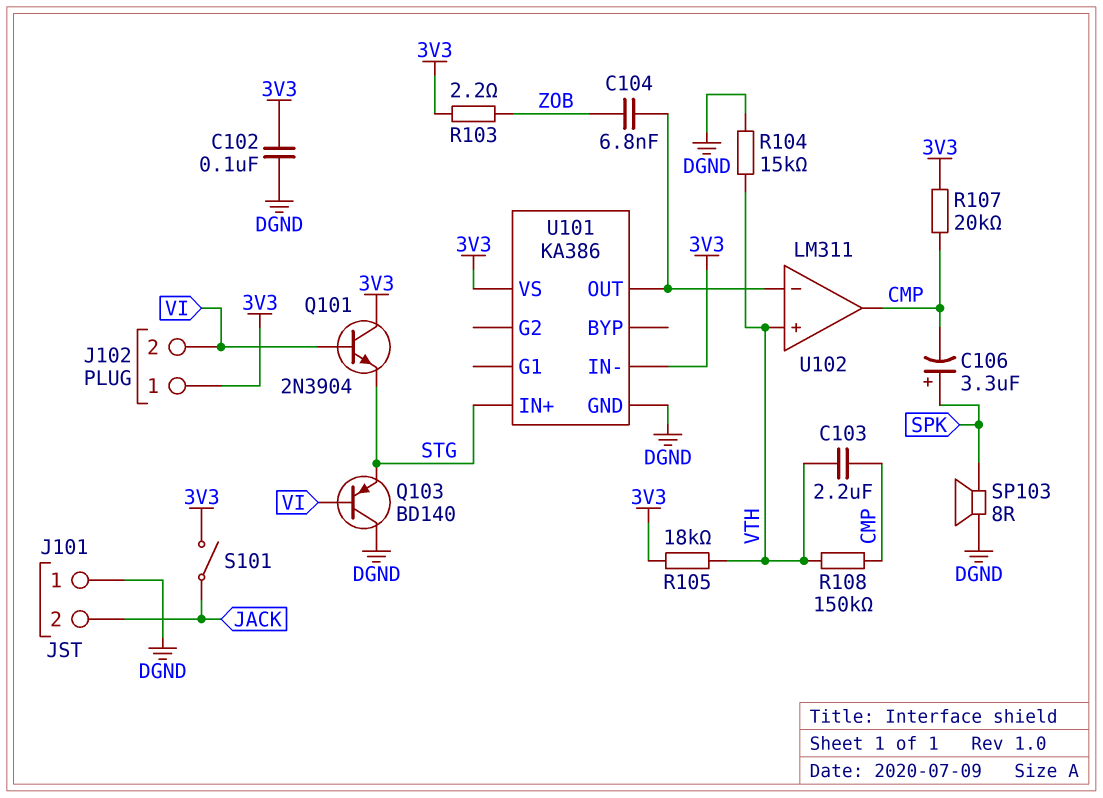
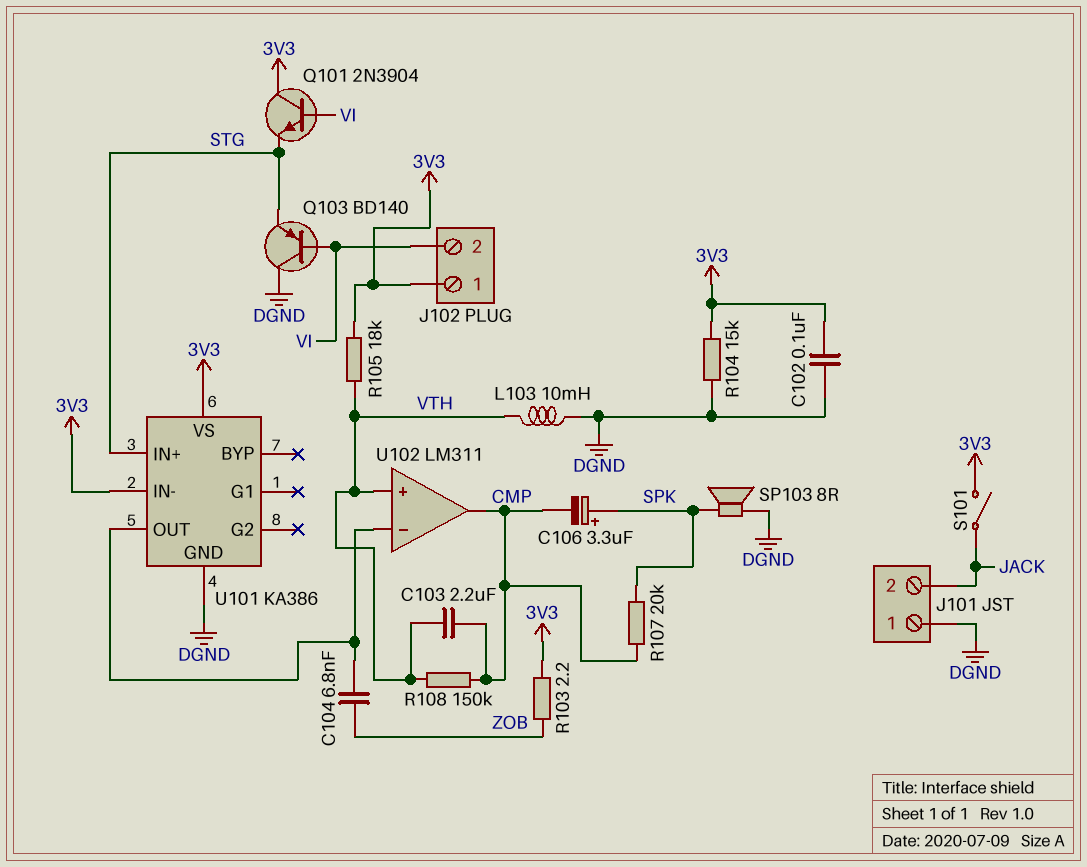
L103: none -> 10mH (DGND, VTH)
R104: 15k (DGND, VTH) -> 15k (3V3, DGND)
R107: 20k (3V3, CMP) -> 20k (CMP, SPK)

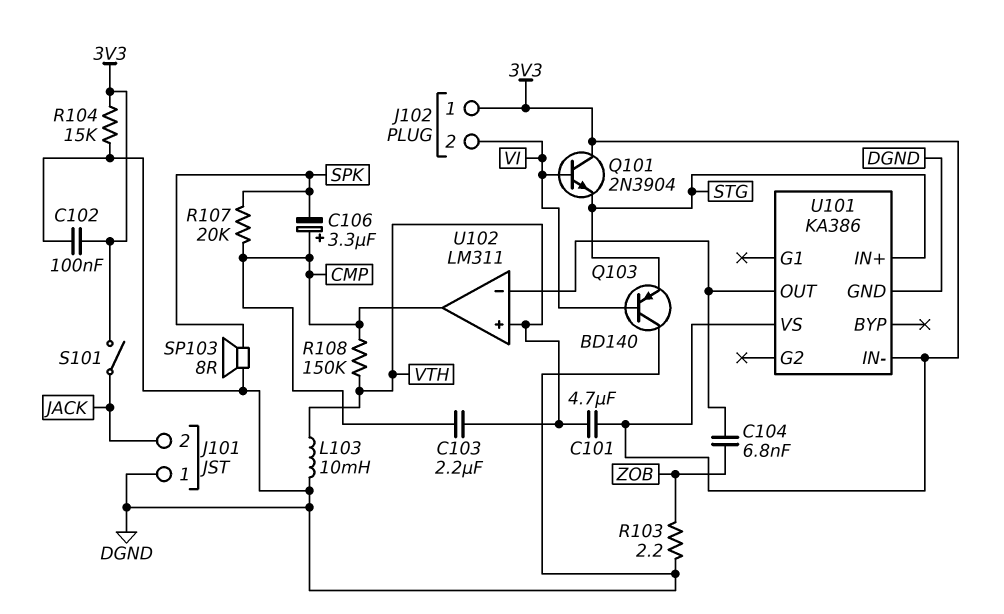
C101: none -> 4.7uF (3V3, VTH)
C106: 3.3uF (plus SPK, minus CMP) -> 3.3uF (plus CMP, minus SPK)
R103: 2.2 (3V3, ZOB) -> 2.2 (DGND, ZOB)
R105: 18k (3V3, VTH) -> none

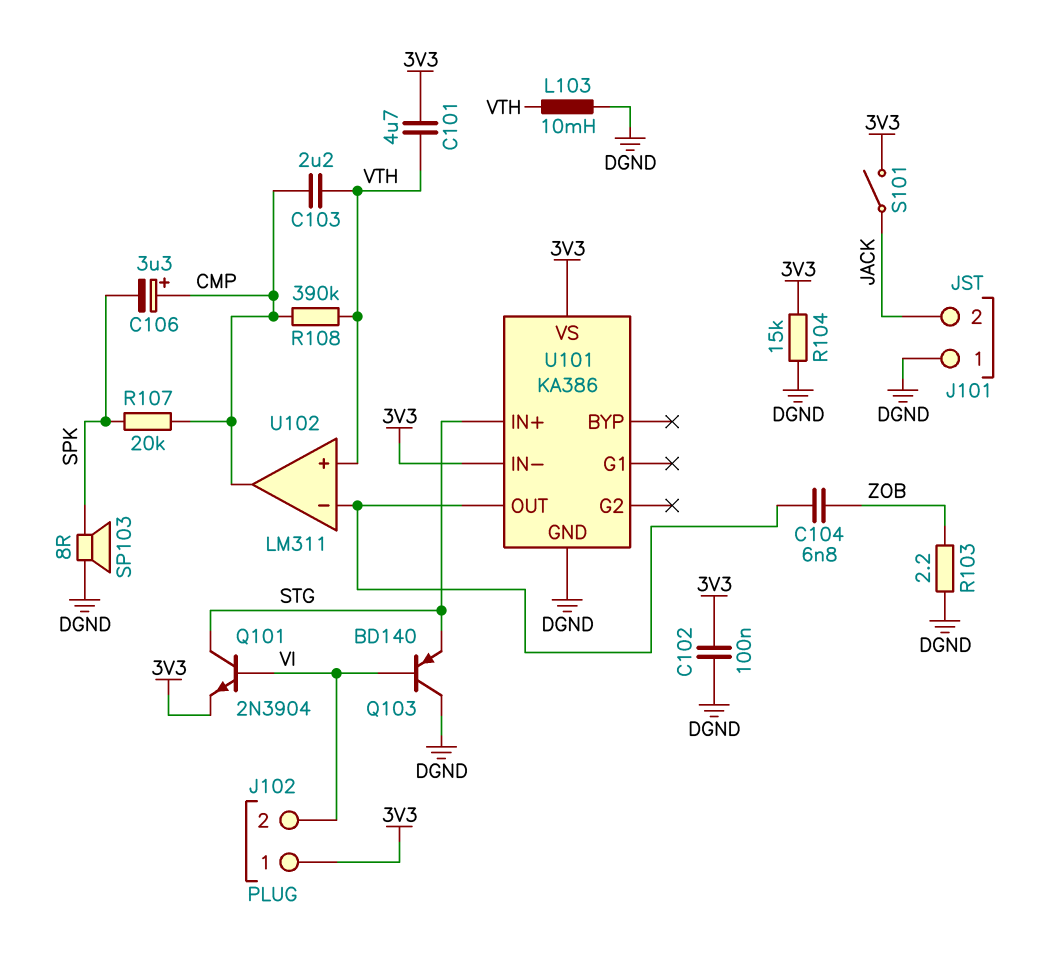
Q101: NPN 2N3904 (B VI, C 3V3, E STG) -> NPN 2N3904 (B VI, C STG, E 3V3)
R108: 150k (CMP, VTH) -> 390k (CMP, VTH)

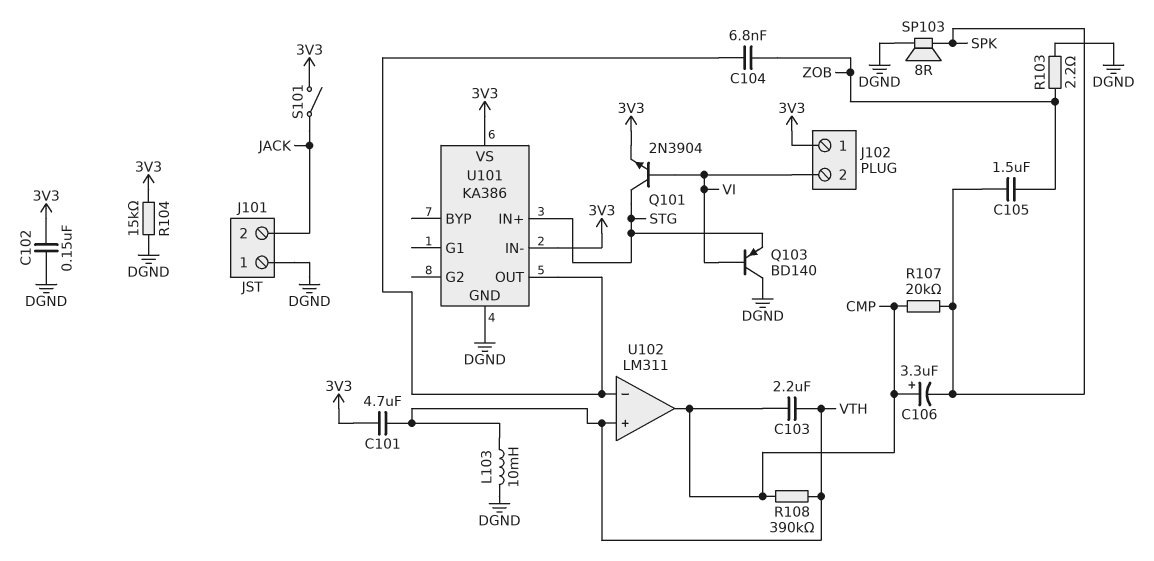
C102: 100nF (3V3, DGND) -> 150nF (3V3, DGND)
C105: none -> 1.5uF (SPK, ZOB)

